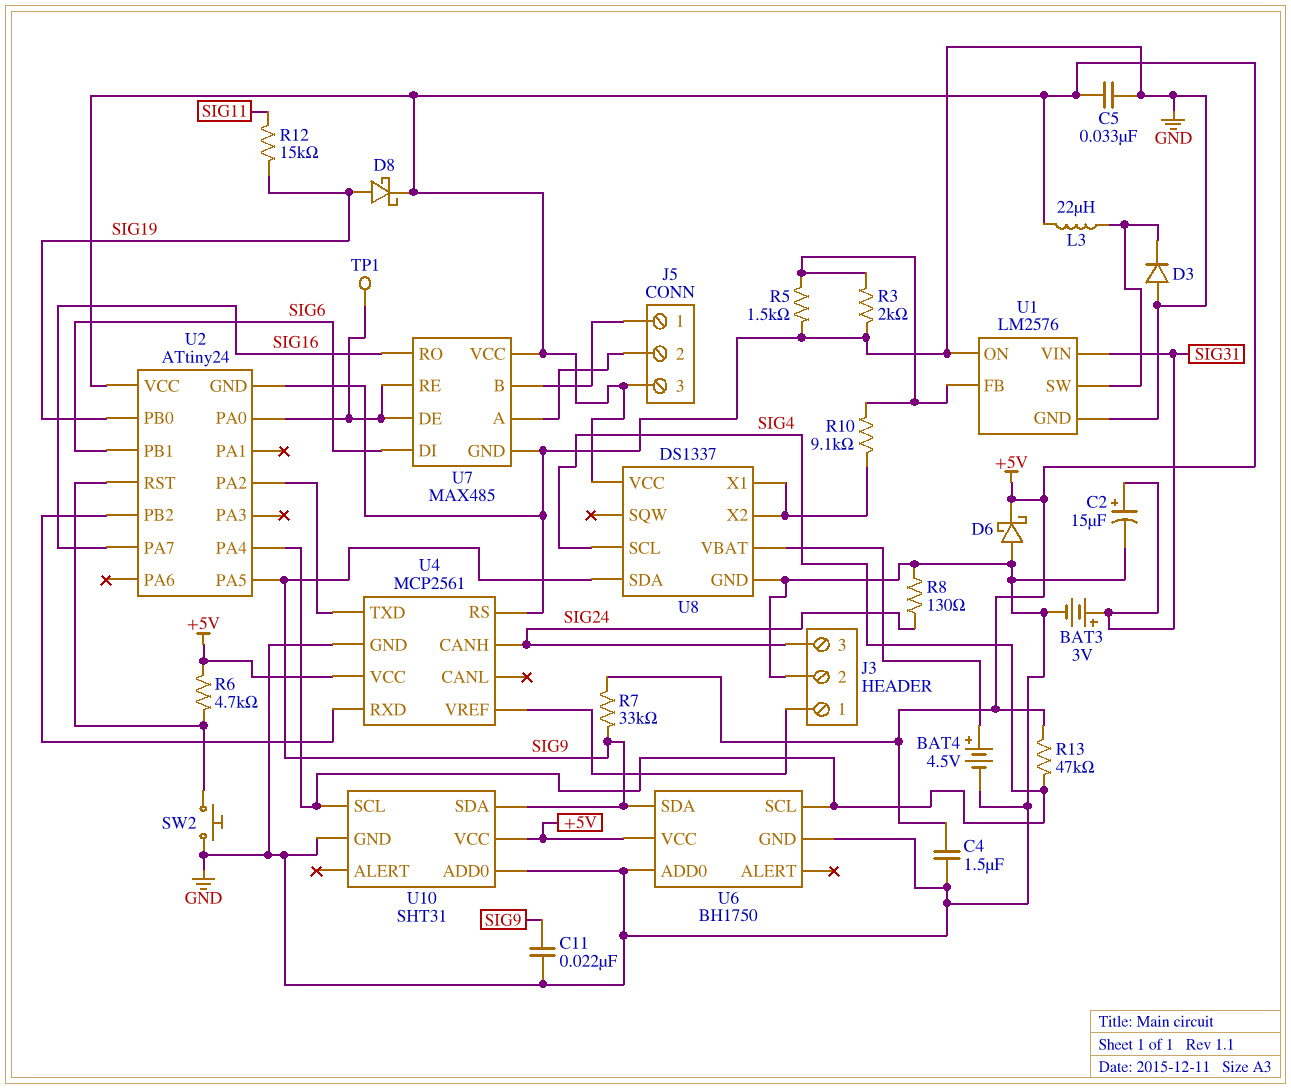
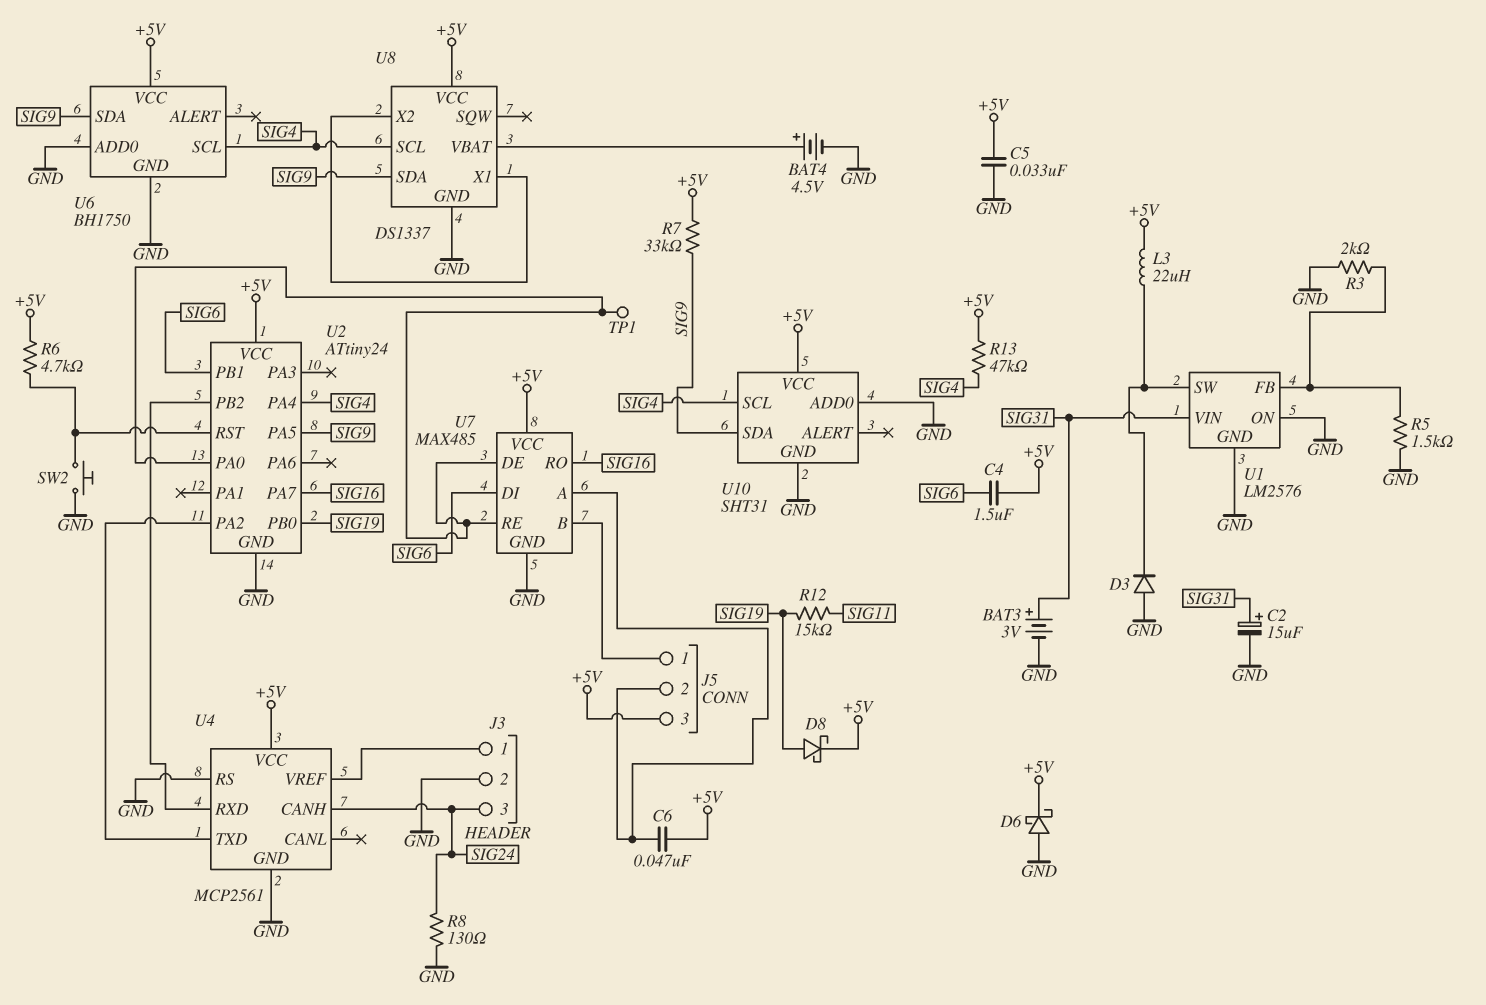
C4: 1.5uF (+5V, GND) -> 1.5uF (+5V, SIG6)
C6: none -> 47nF (+5V, J5/2)
C11: 22nF (GND, SIG9) -> none
R10: 9.1k (U1/FB, U8/X1) -> none

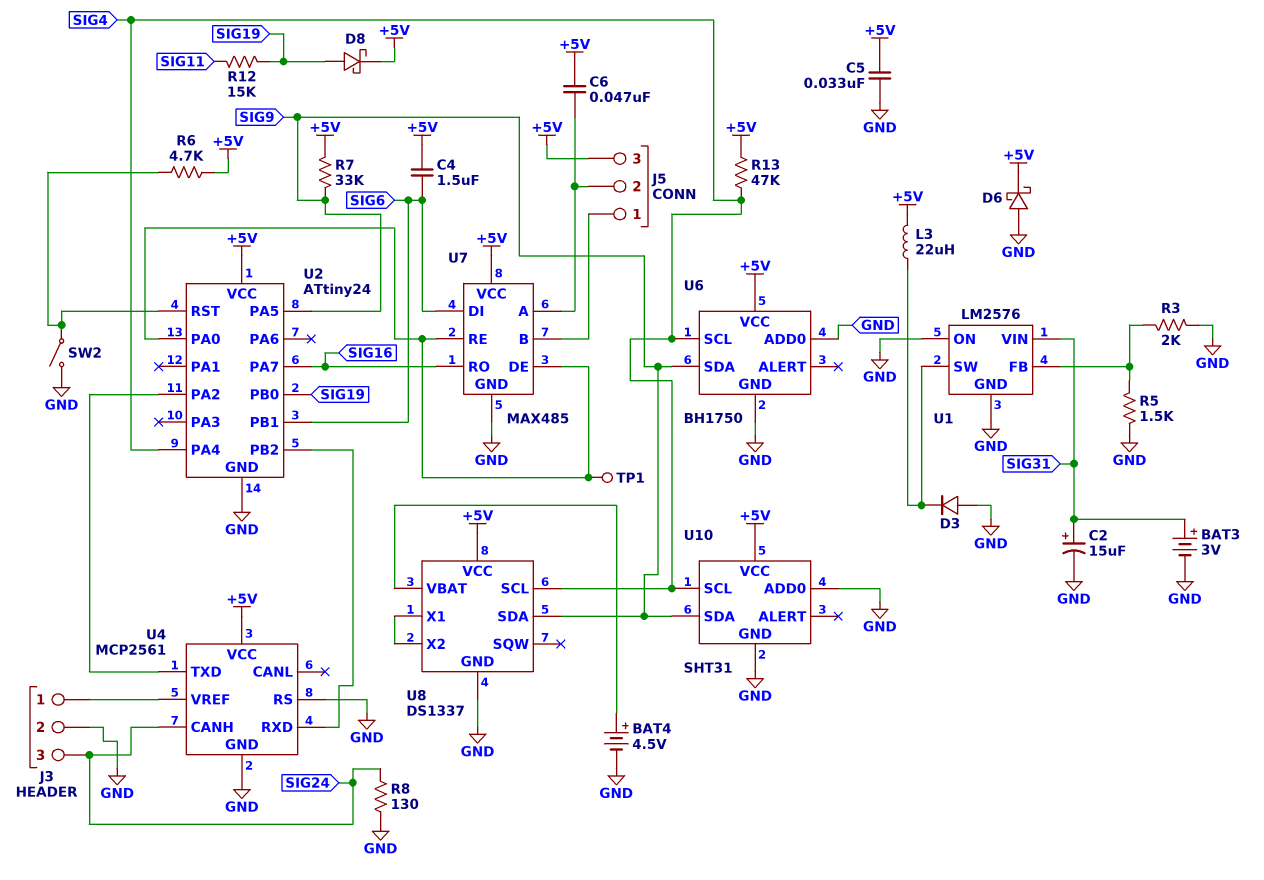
SW2: button (GND, U2/RST) -> switch (GND, U2/RST)

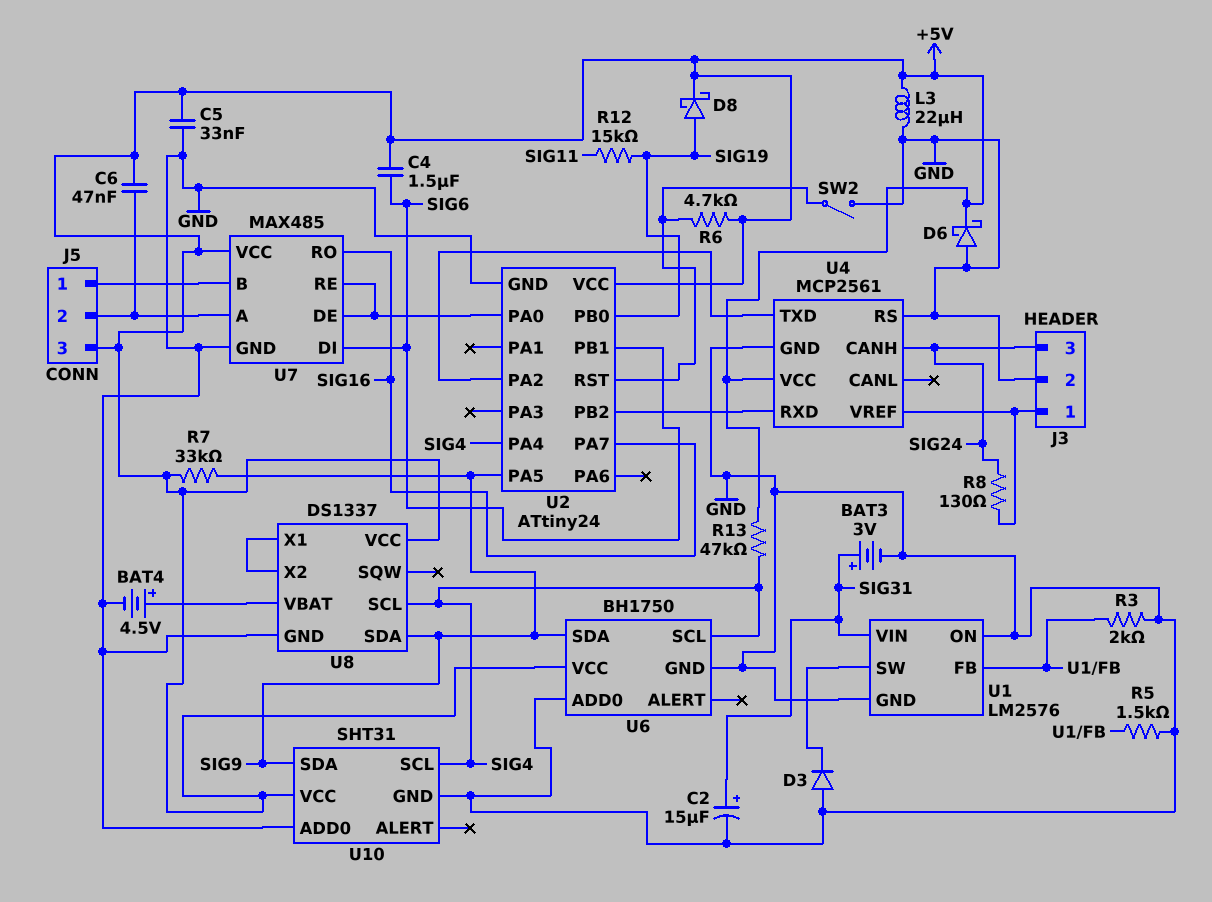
L3: 22uH (+5V, U1/SW) -> 22uH (+5V, GND)
R8: 130 (GND, SIG24) -> 130 (J3/1, SIG24)
TP1: test point (U2/PA0) -> none

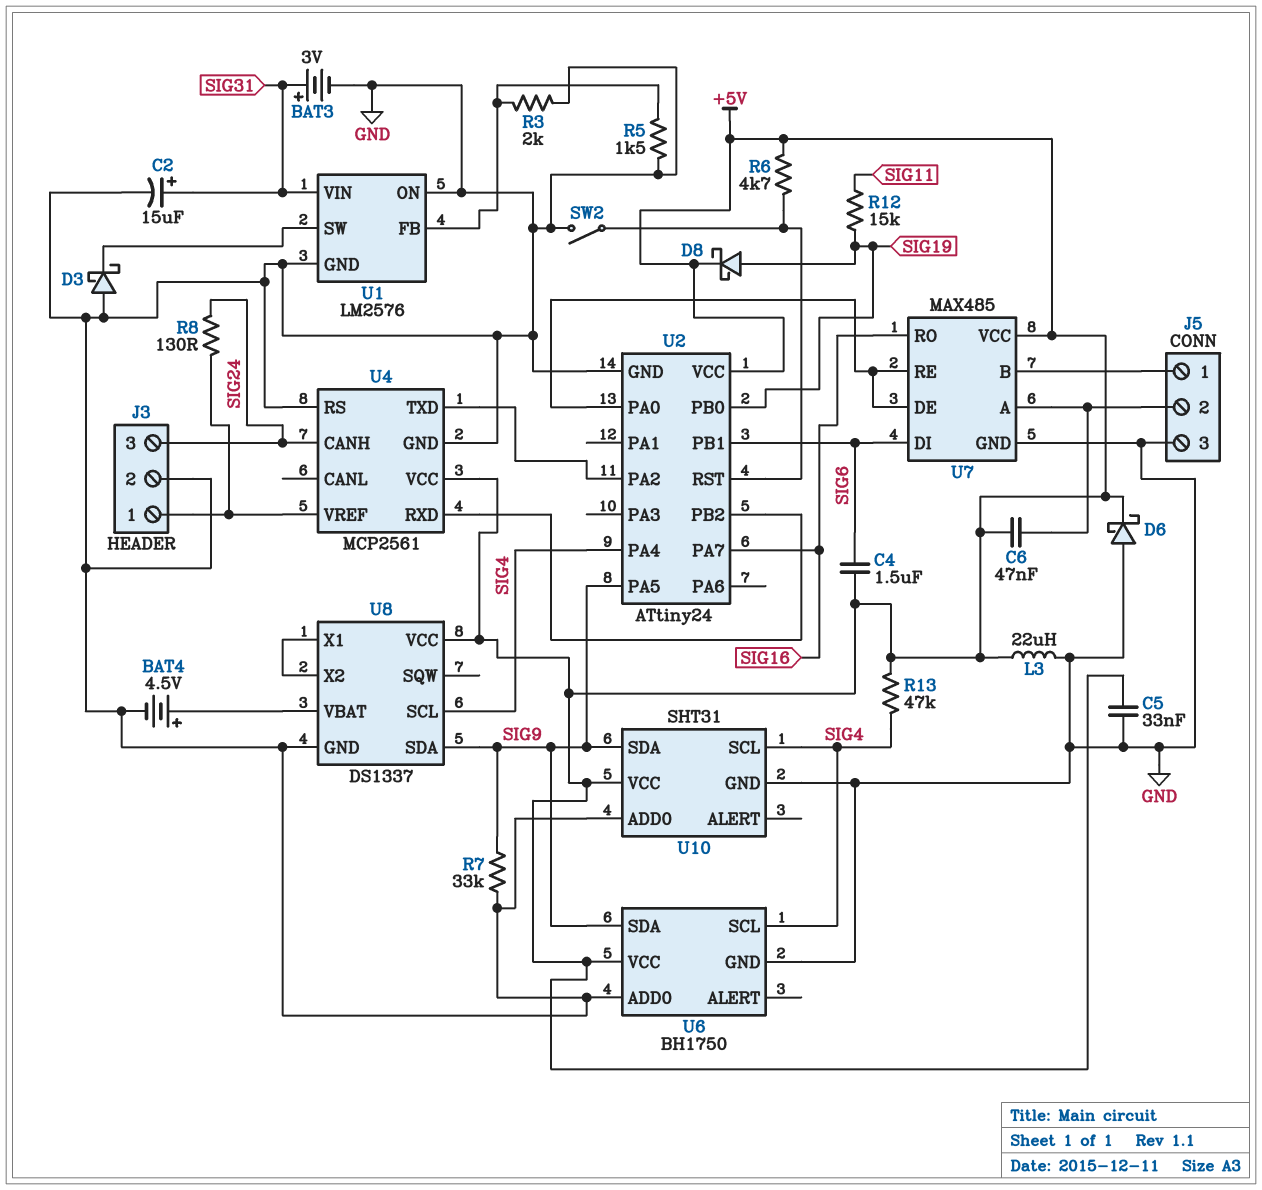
D3: diode (A GND, K U1/SW) -> schottky (A GND, K U1/SW)
J5 pin 3: +5V -> GND
R7: 33k (+5V, SIG9) -> 33k (GND, SIG9)

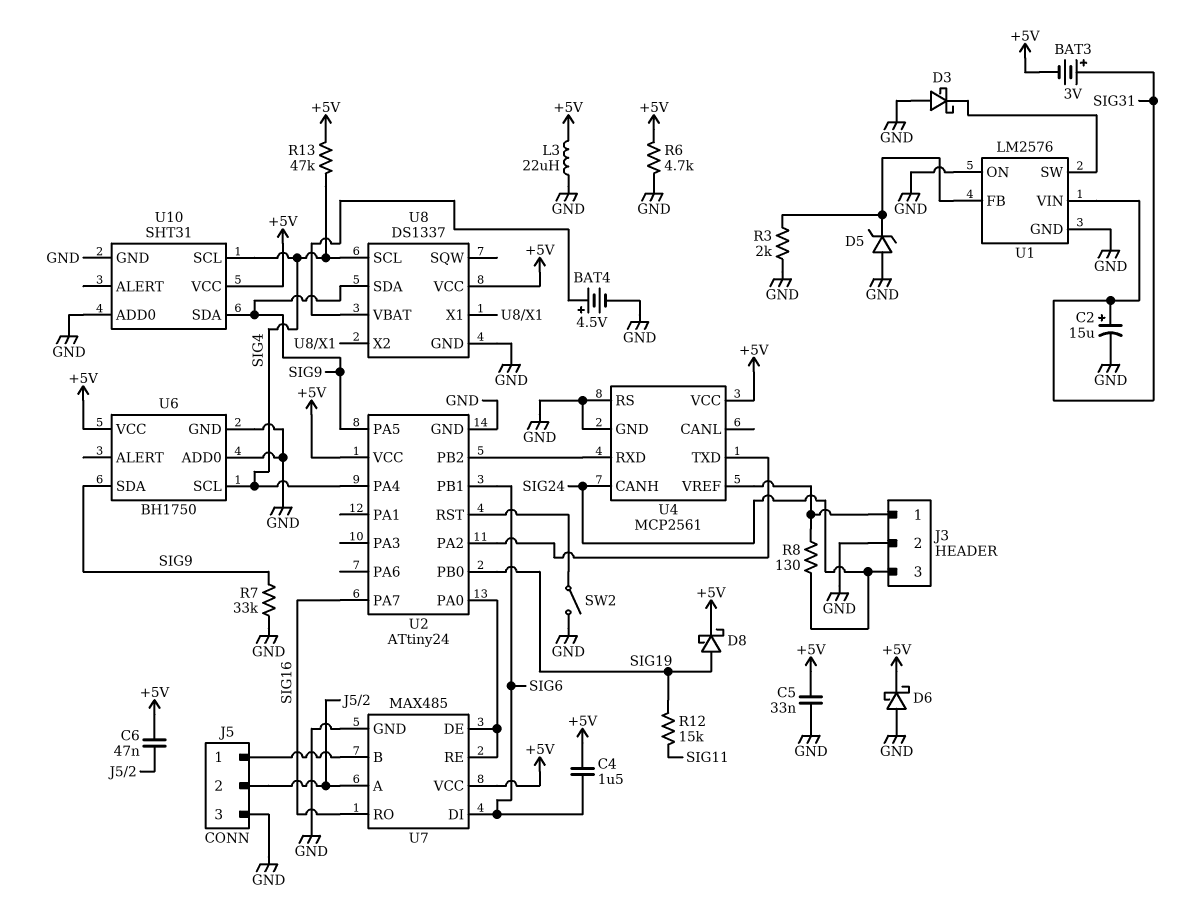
BAT3: 3V (plus SIG31, minus GND) -> 3V (plus SIG31, minus +5V)
D5: none -> zener (A GND, K U1/FB)
R5: 1.5k (GND, U1/FB) -> none
R6: 4.7k (+5V, U2/RST) -> 4.7k (+5V, GND)

